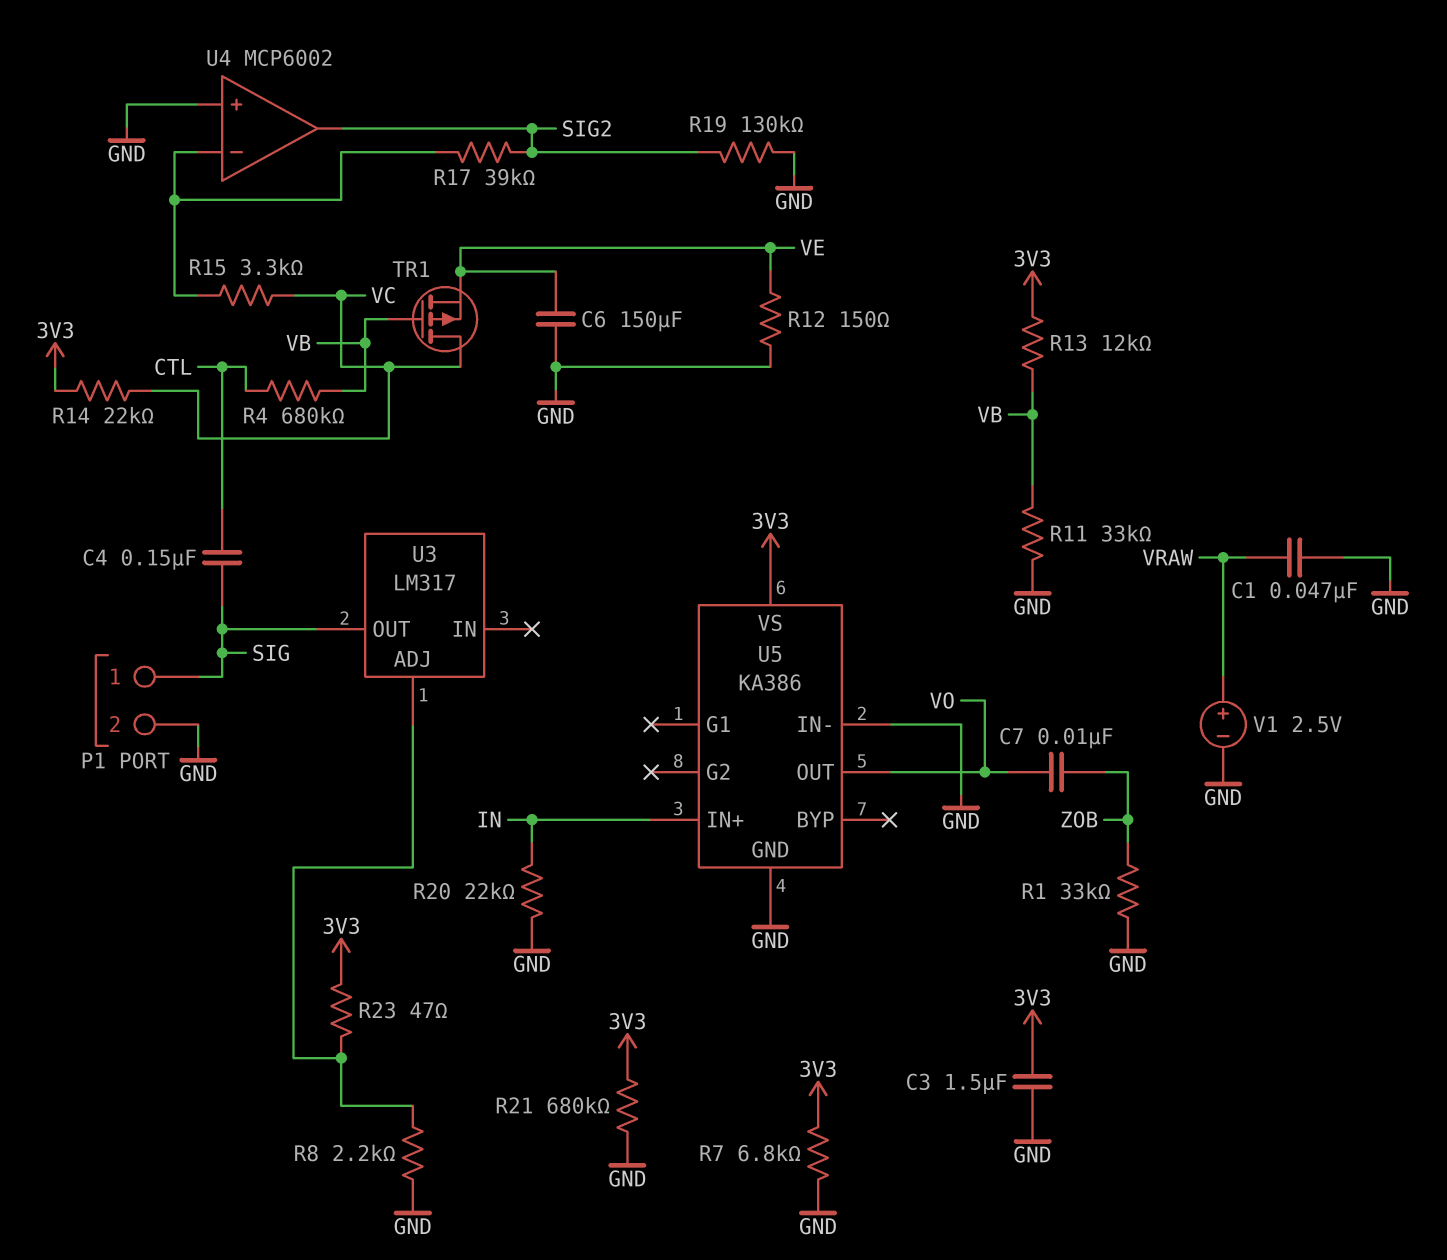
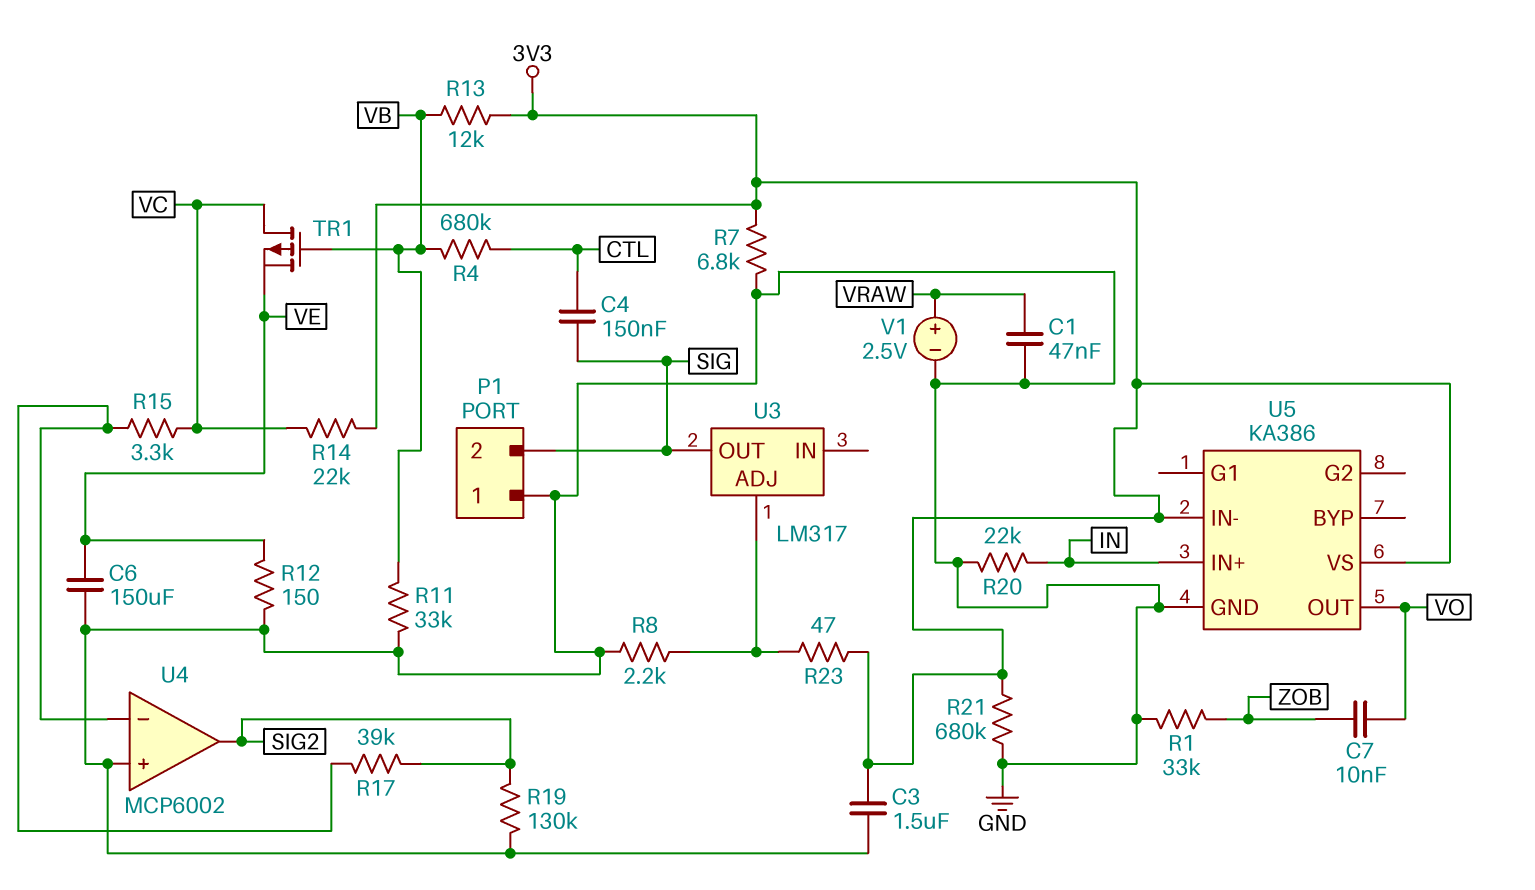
P1 pin 1: SIG -> GND
P1 pin 2: GND -> SIG
U5 pin IN-: GND -> 3V3

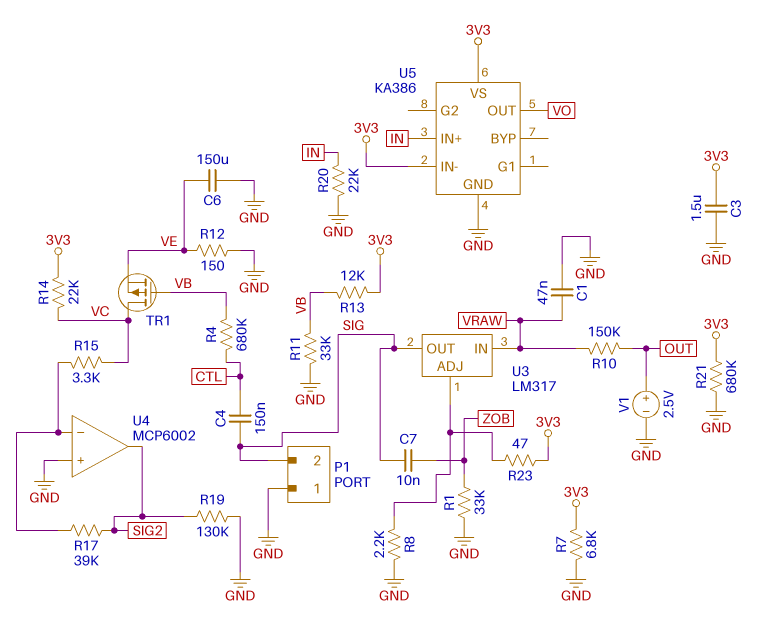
C7: 10nF (VO, ZOB) -> 10nF (SIG, ZOB)
R10: none -> 150k (OUT, VRAW)
U3 pin IN: none -> VRAW
V1: 2.5V (plus VRAW, minus GND) -> 2.5V (plus OUT, minus GND)

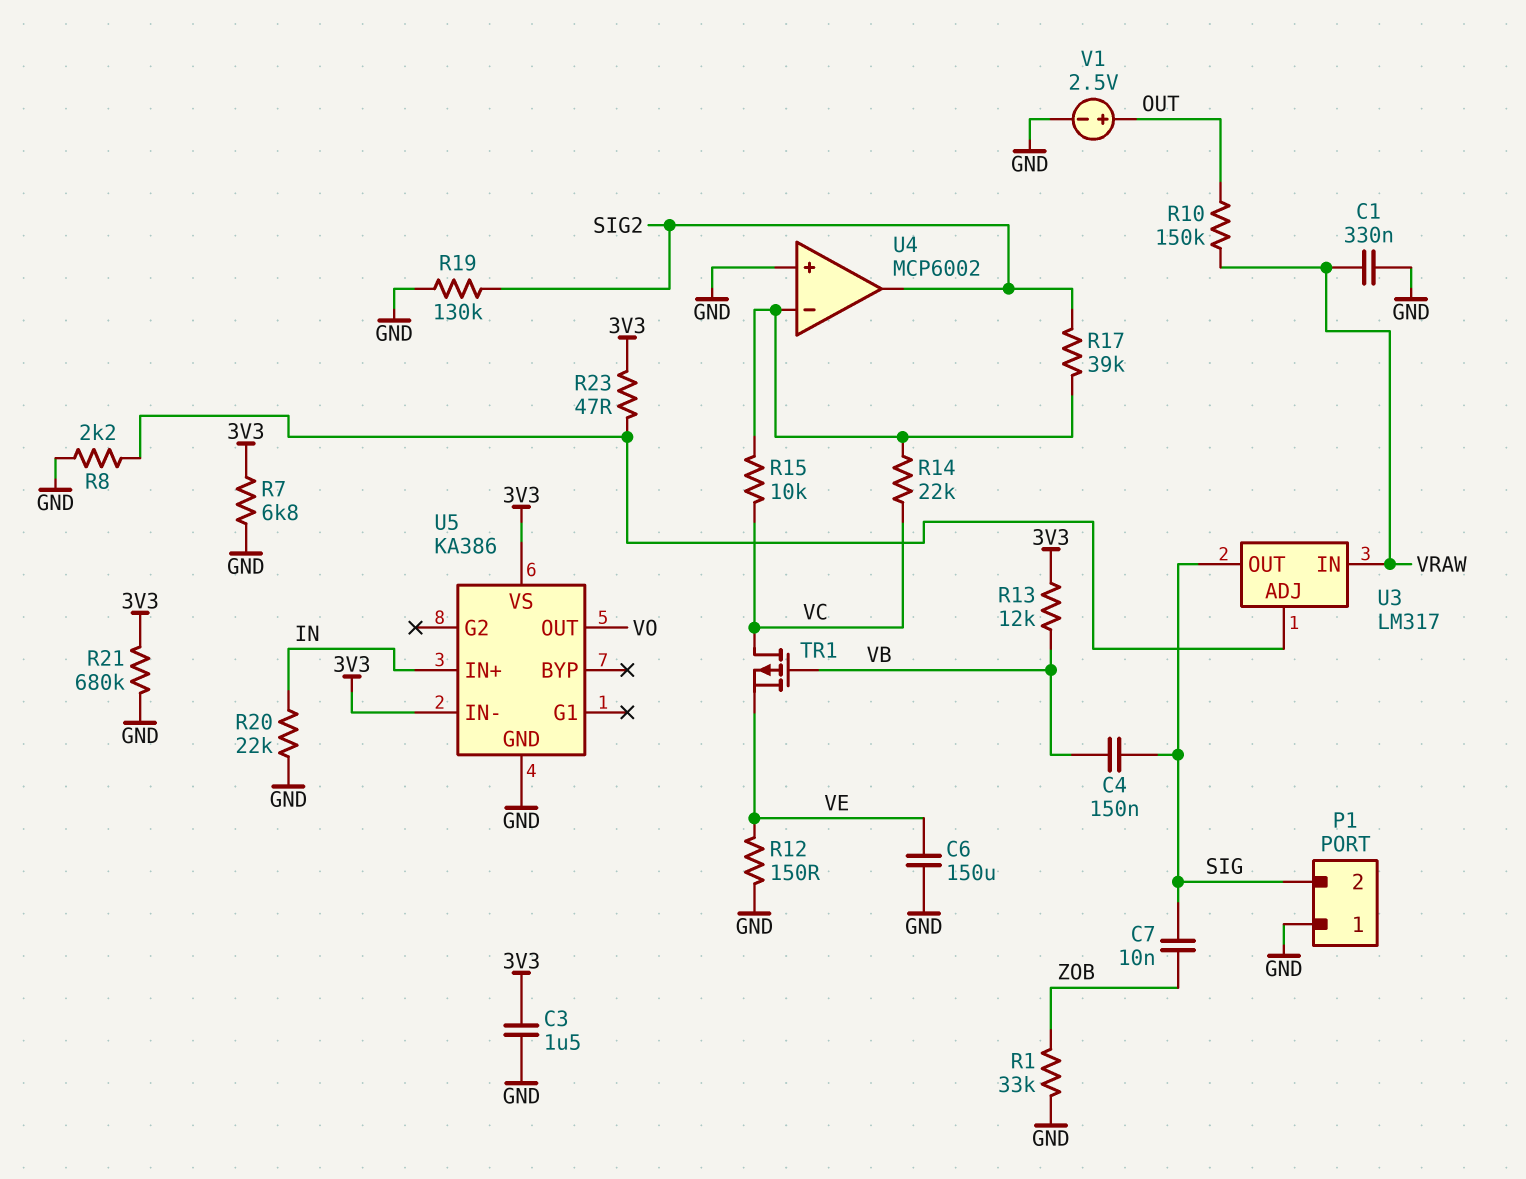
C1: 47nF (GND, VRAW) -> 330nF (GND, VRAW)
C4: 150nF (CTL, SIG) -> 150nF (SIG, VB)
R4: 680k (CTL, VB) -> none
R11: 33k (GND, VB) -> none
R14: 22k (3V3, VC) -> 22k (U4/in-, VC)
R15: 3.3k (U4/in-, VC) -> 10k (U4/in-, VC)

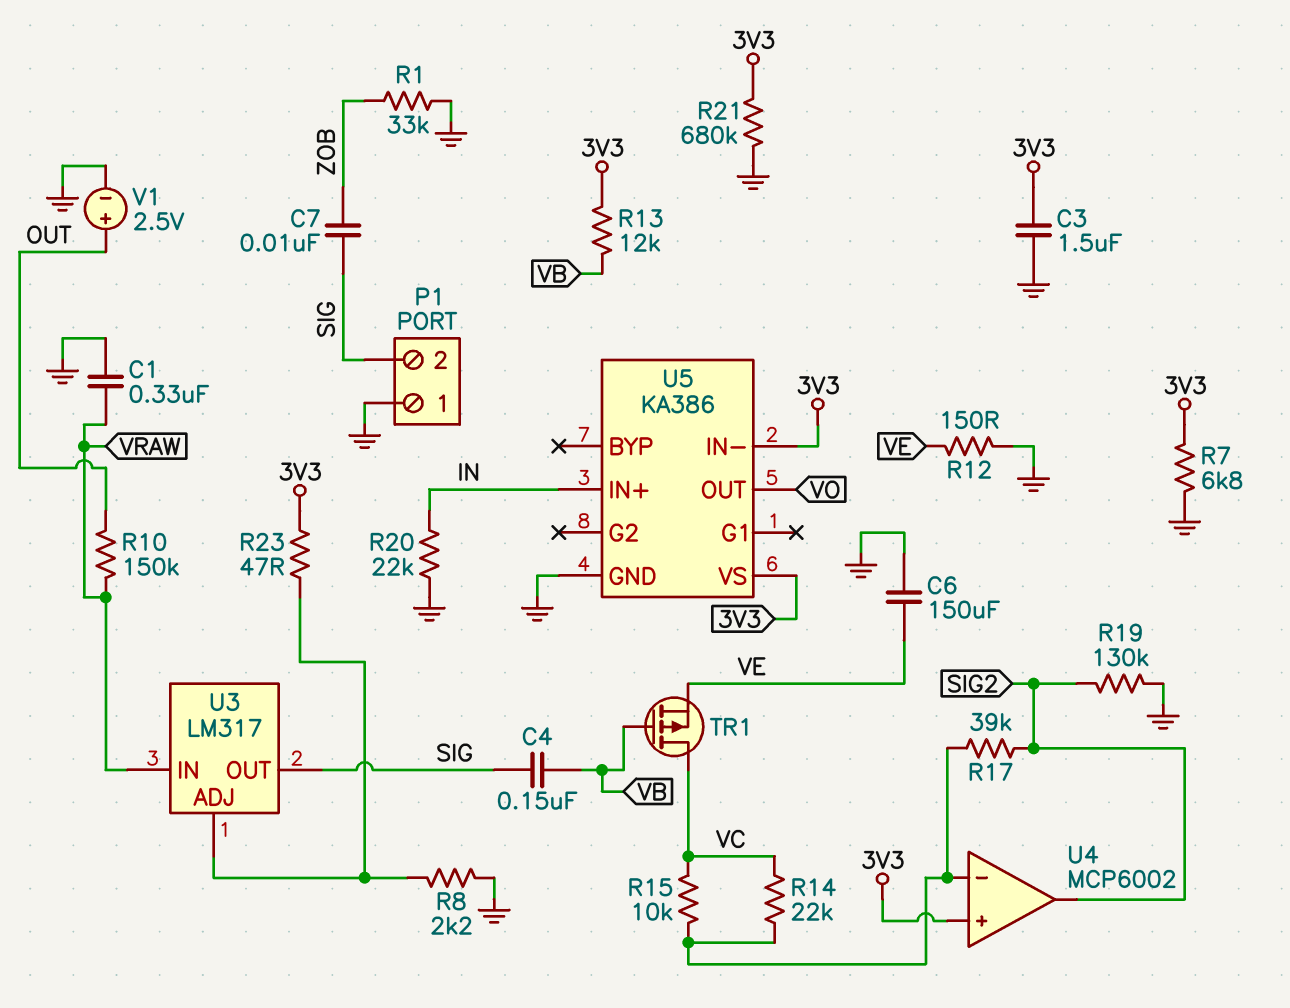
U4 pin in+: GND -> 3V3

